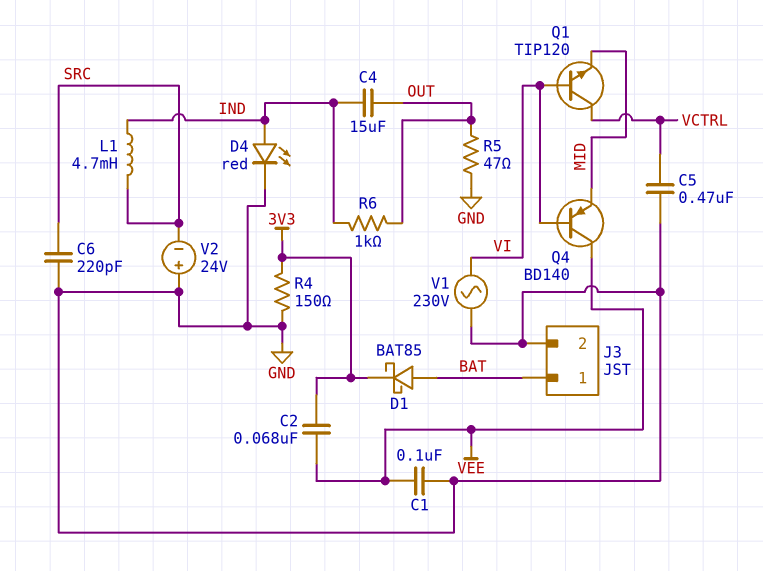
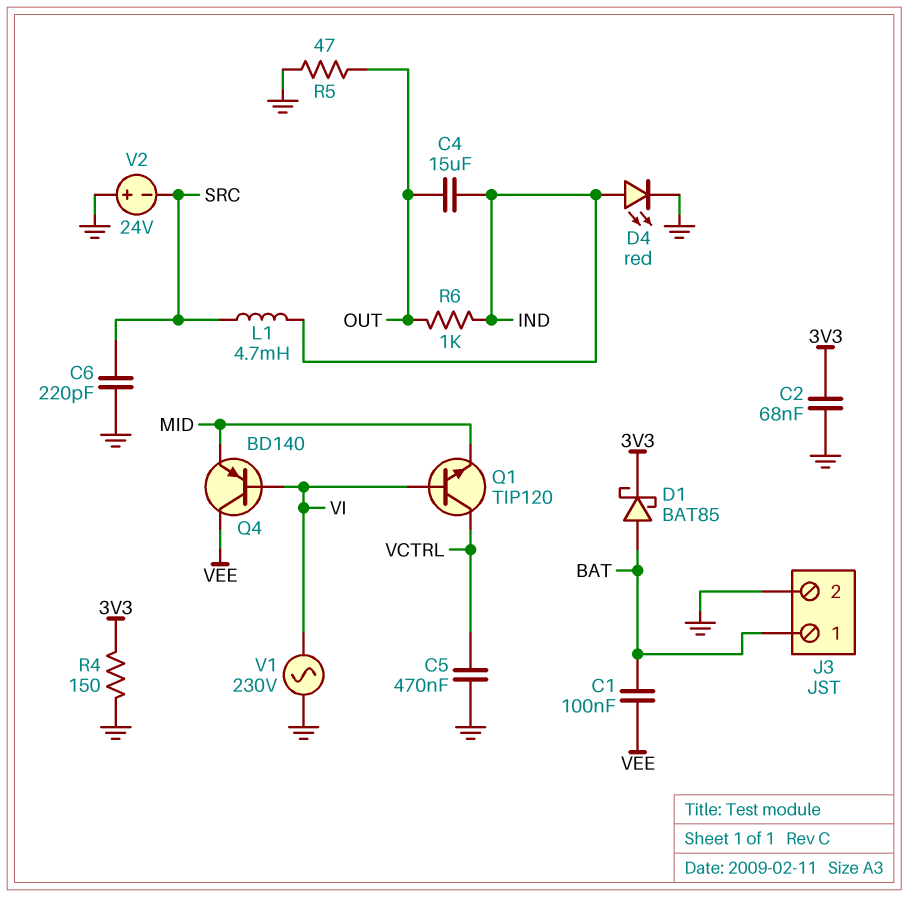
C1: 100nF (GND, VEE) -> 100nF (BAT, VEE)
C2: 68nF (3V3, VEE) -> 68nF (3V3, GND)

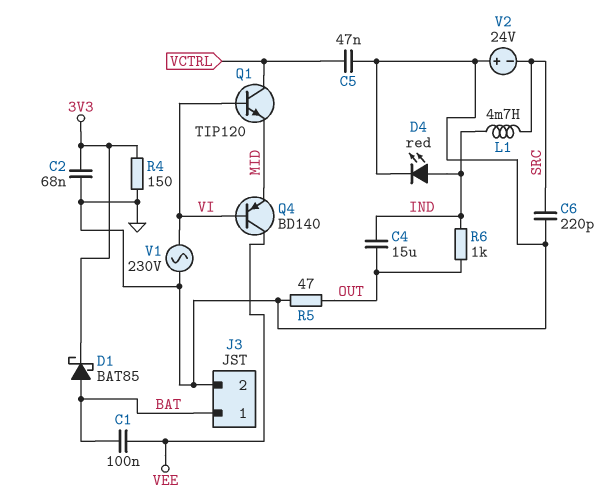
C5: 470nF (GND, VCTRL) -> 47nF (GND, VCTRL)

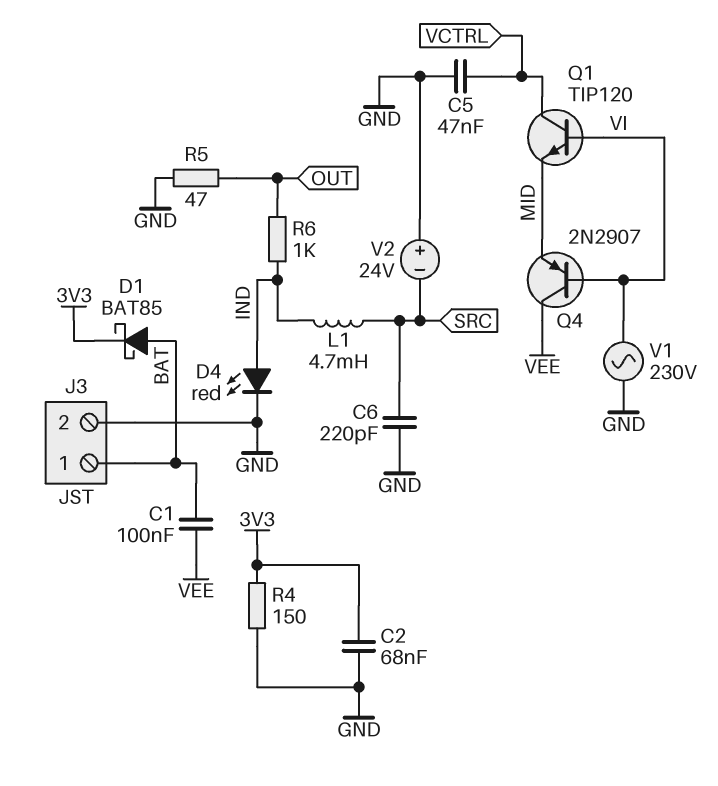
C4: 15uF (IND, OUT) -> none
Q4: PNP BD140 (B VI, C VEE, E MID) -> PNP 2N2907 (B VI, C VEE, E MID)

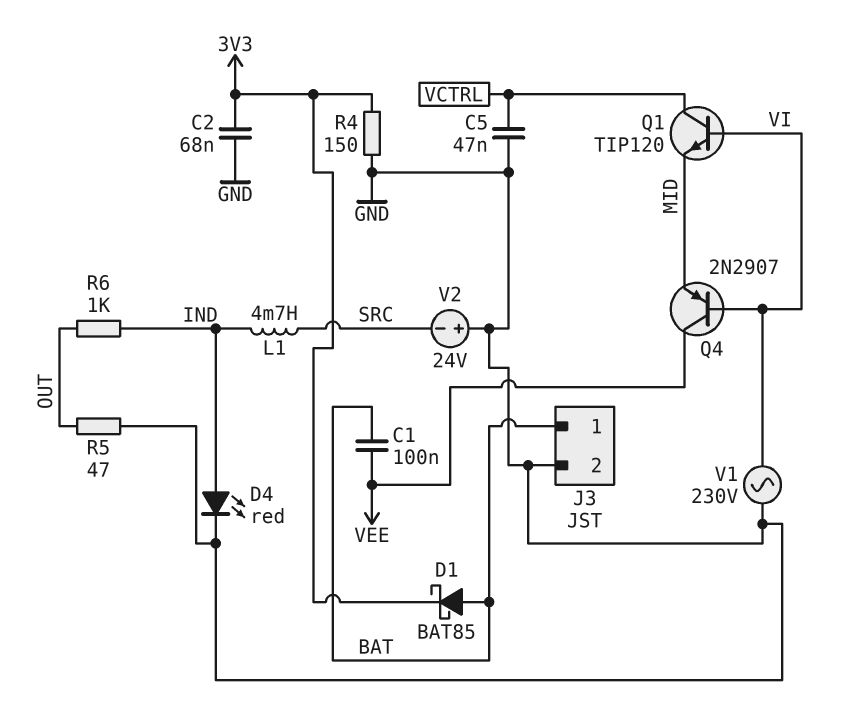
C6: 220pF (GND, SRC) -> none

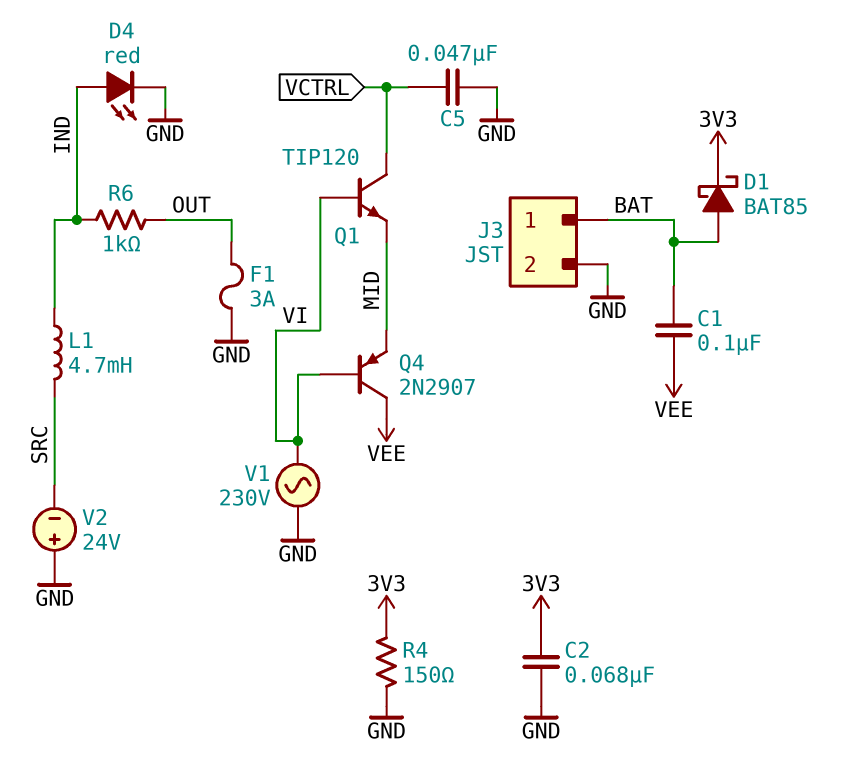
F1: none -> 3A (GND, OUT)
R5: 47 (GND, OUT) -> none

